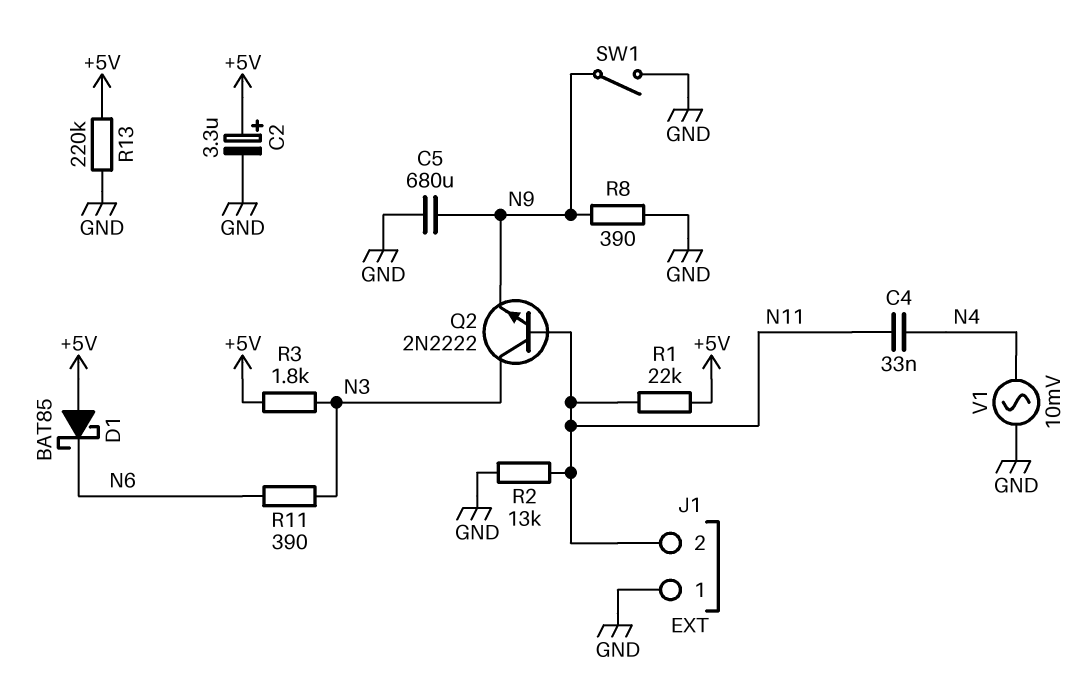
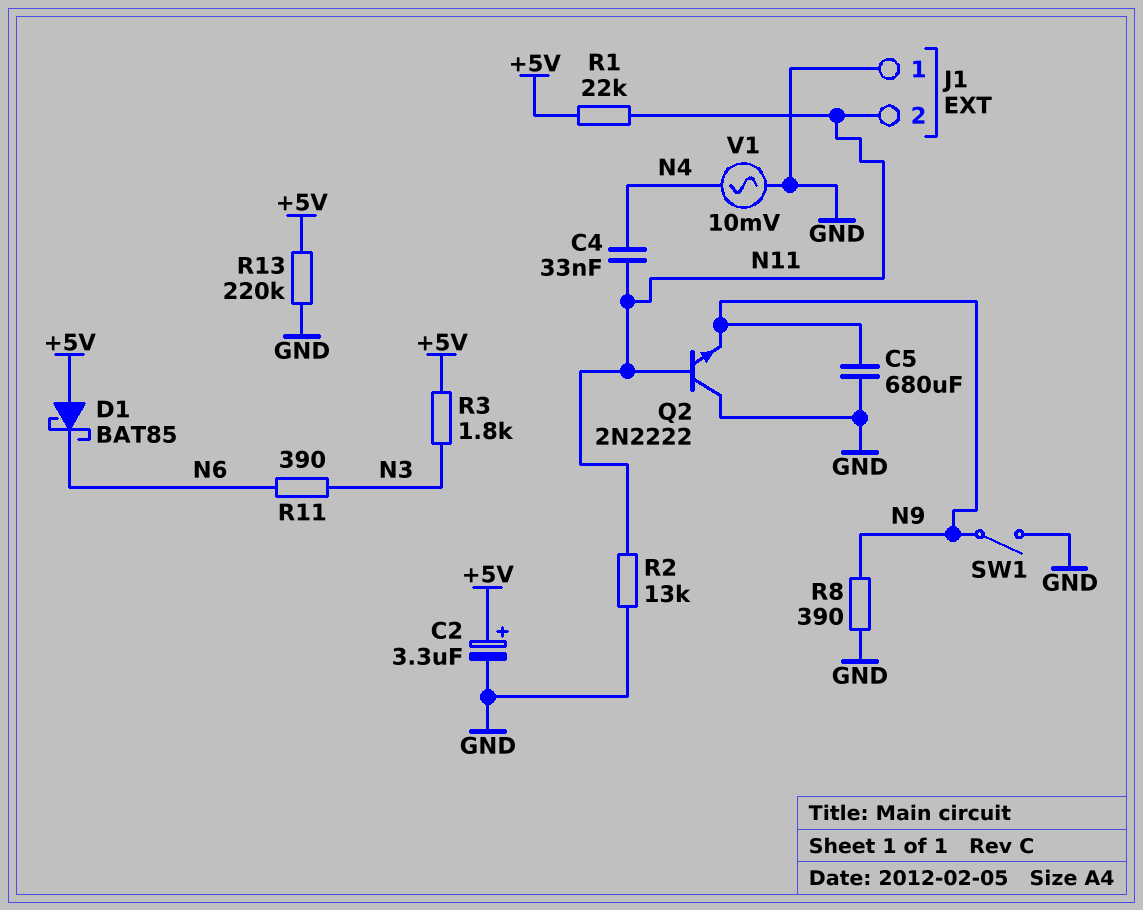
Q2: NPN 2N2222 (B N11, C N3, E N9) -> NPN 2N2222 (B N11, C GND, E N9)

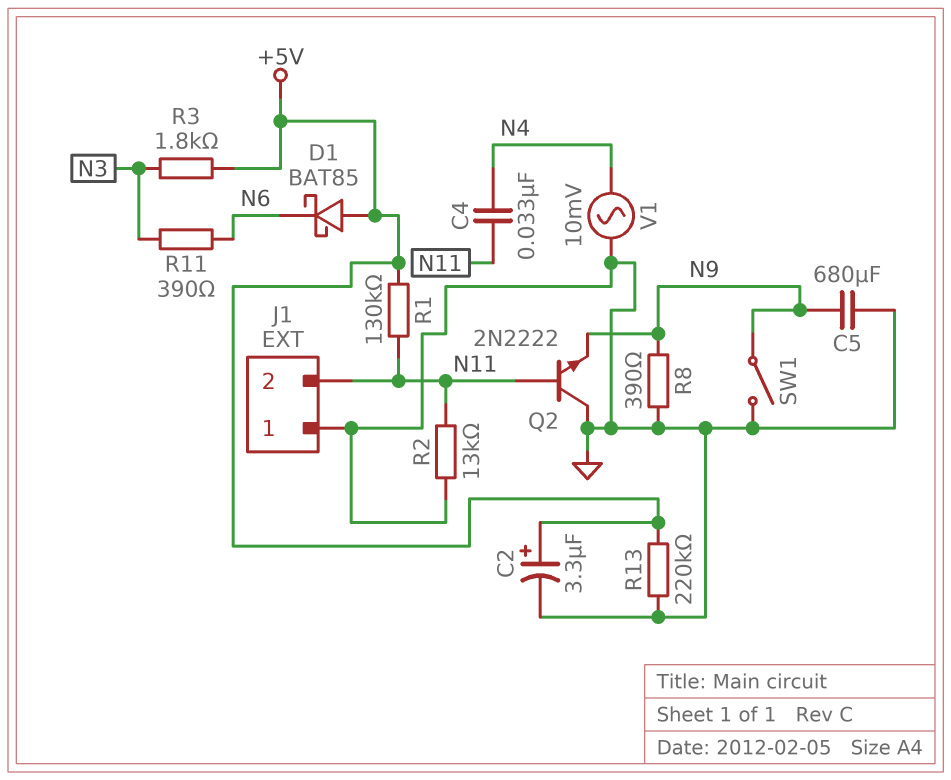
R1: 22k (+5V, N11) -> 130k (+5V, N11)

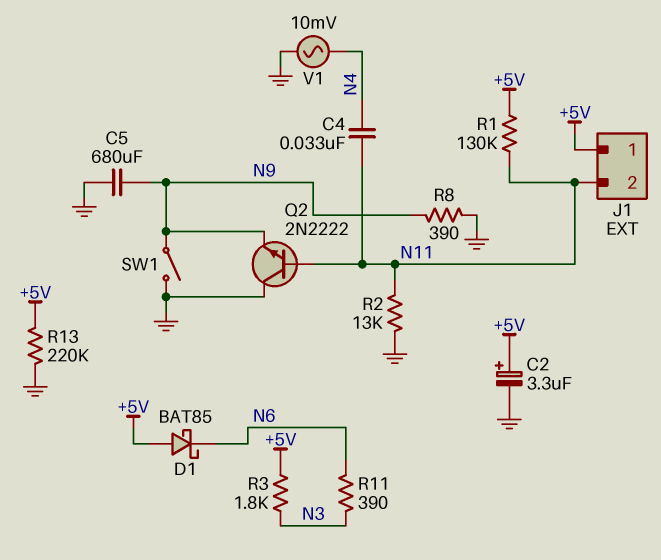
J1 pin 1: GND -> +5V

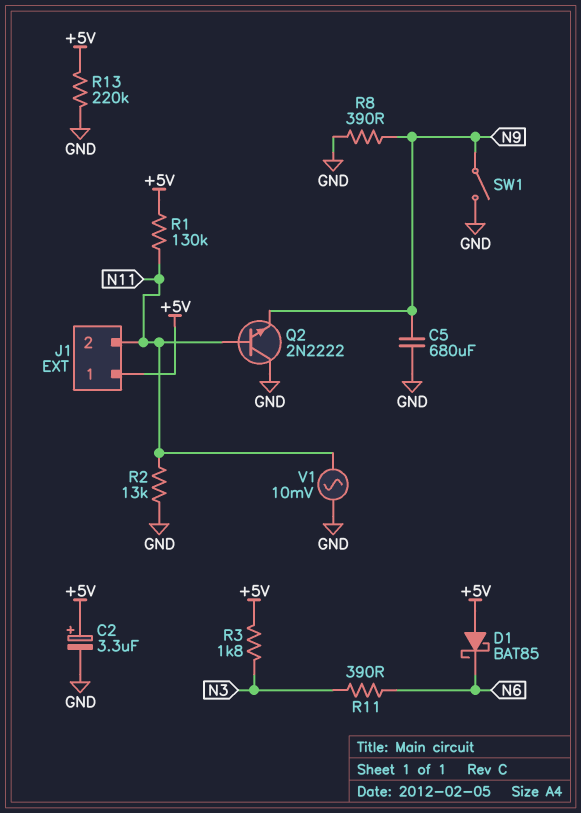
C4: 33nF (N4, N11) -> none
V1: AC 10mV (GND, N4) -> AC 10mV (GND, N11)

